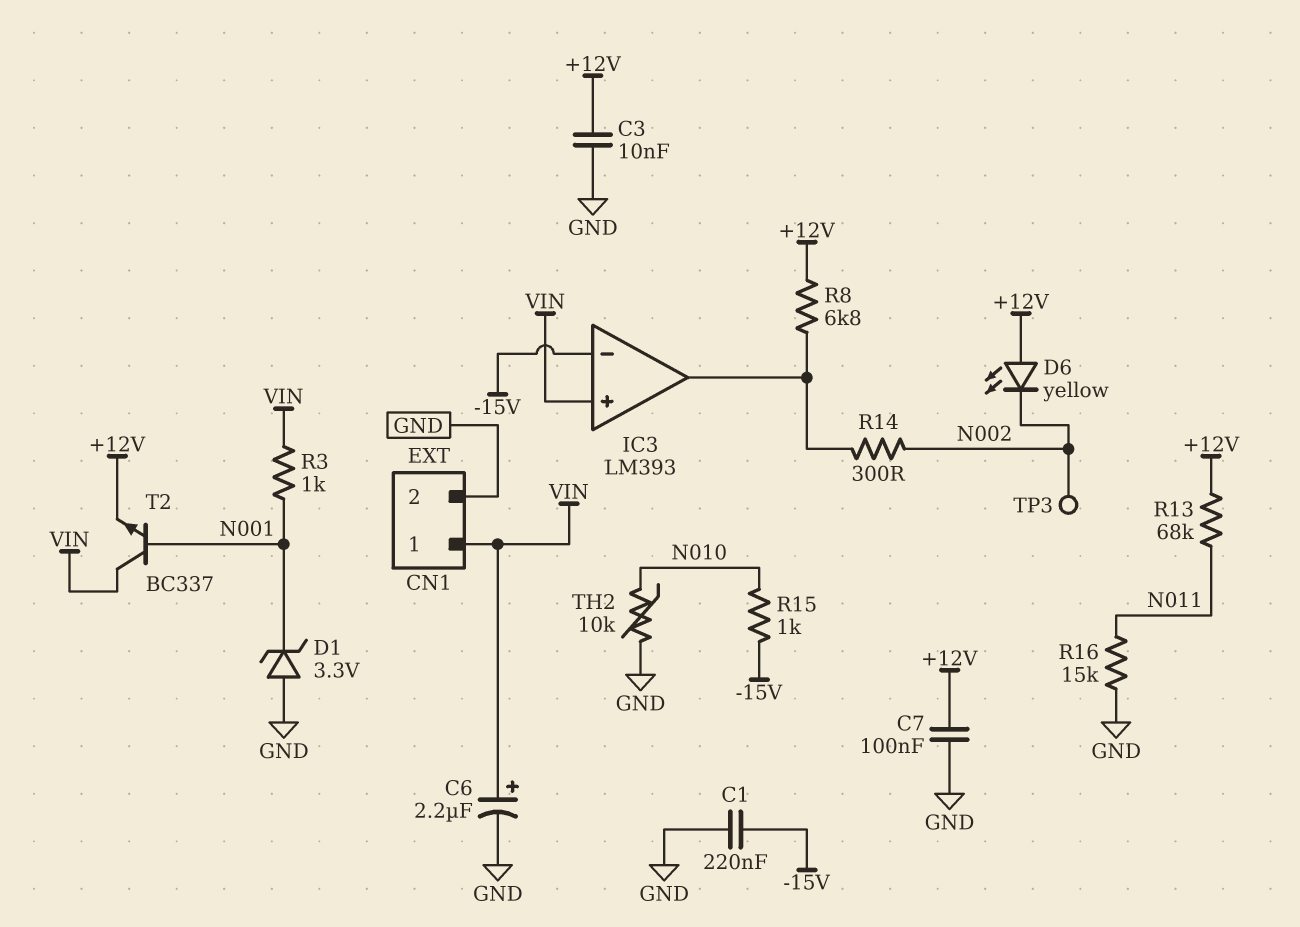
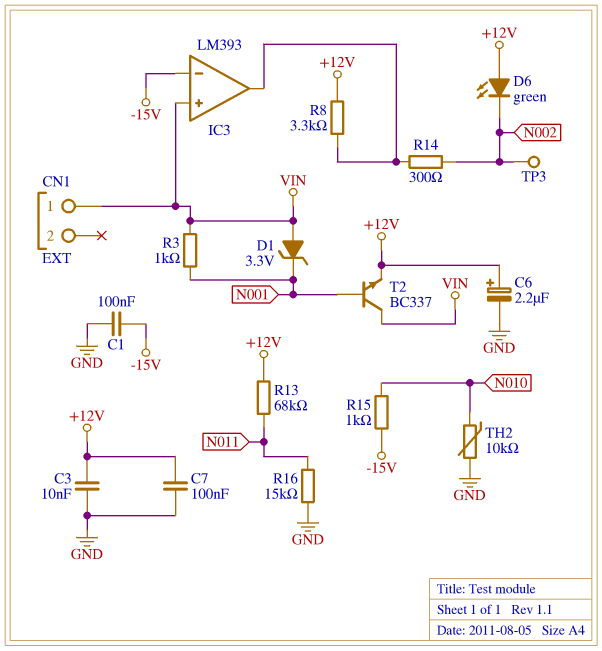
C1: 220nF (-15V, GND) -> 100nF (-15V, GND)
C6: 2.2uF (plus VIN, minus GND) -> 2.2uF (plus +12V, minus GND)
CN1 pin 2: GND -> none
D1: zener 3.3V (A GND, K N001) -> zener 3.3V (A VIN, K N001)
D6: LED yellow (A +12V, K N002) -> LED green (A +12V, K N002)
R8: 6.8k (+12V, IC3/out) -> 3.3k (+12V, IC3/out)

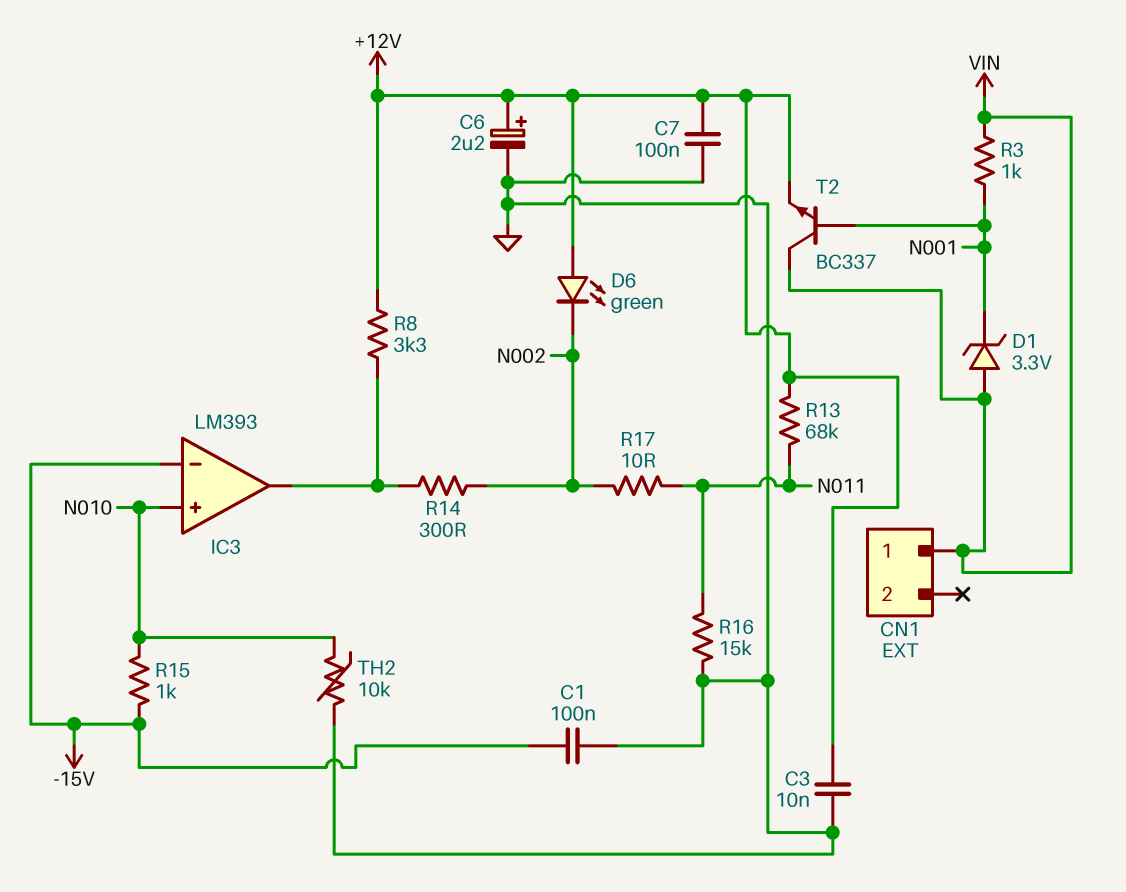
IC3 pin in+: VIN -> N010
R17: none -> 10 (N002, N011)
TP3: test point (N002) -> none

